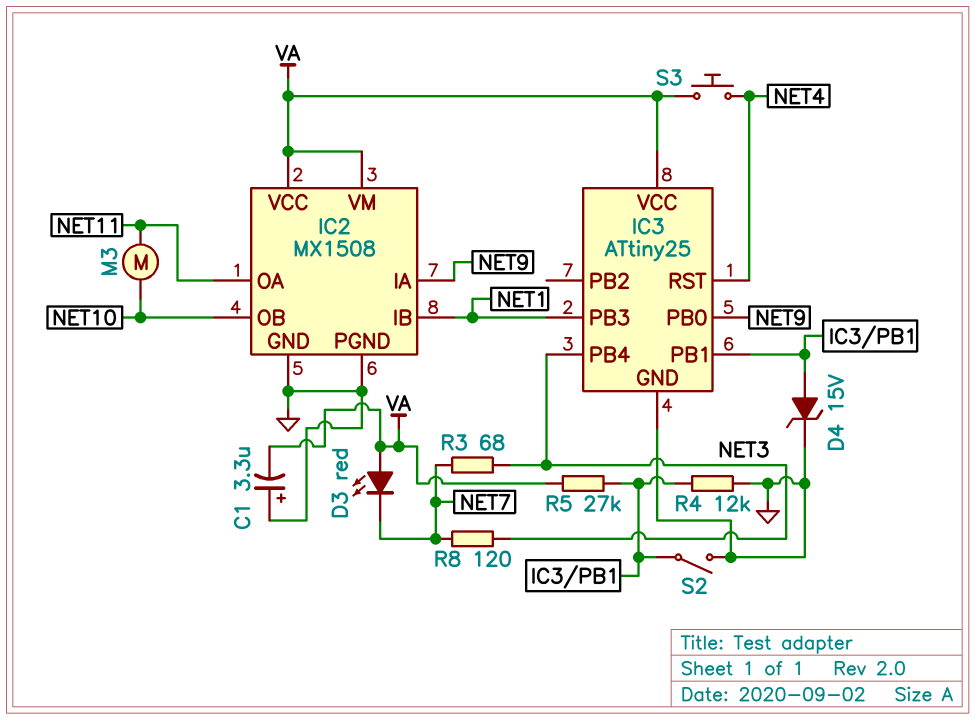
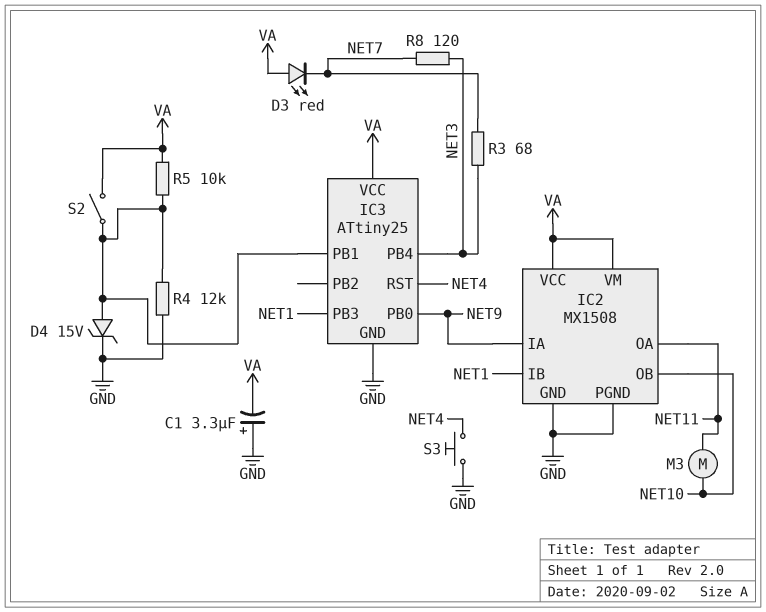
R5: 27k (IC3/PB1, VA) -> 10k (IC3/PB1, VA)
S2: switch (GND, IC3/PB1) -> switch (IC3/PB1, VA)
S3: button (NET4, VA) -> button (GND, NET4)

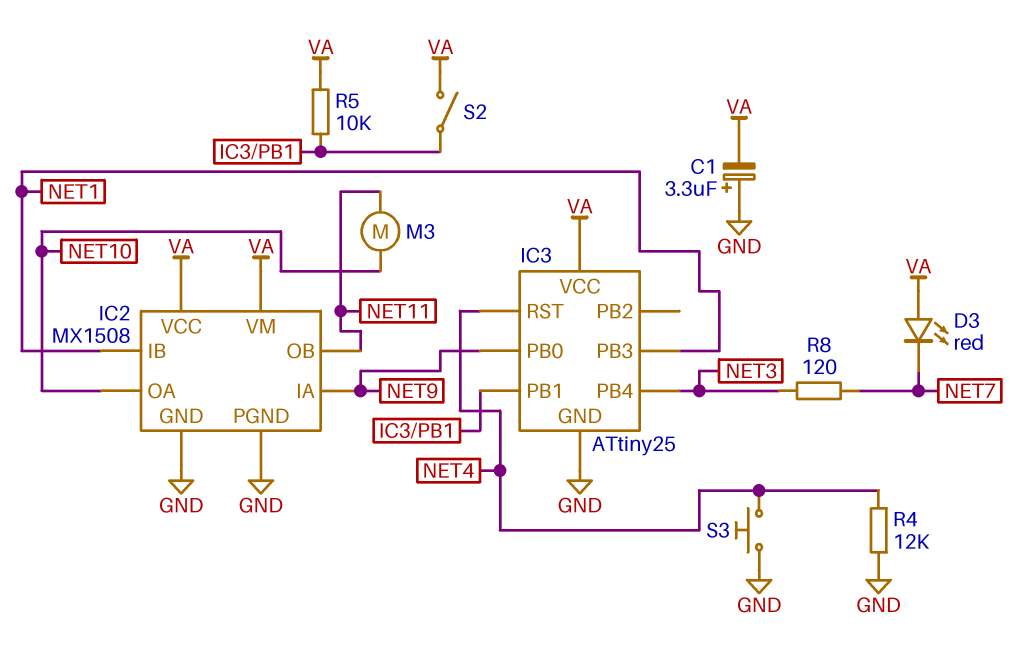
D4: zener 15V (A IC3/PB1, K GND) -> none
IC2 pin OA: NET11 -> NET10
IC2 pin OB: NET10 -> NET11
R3: 68 (NET3, NET7) -> none
R4: 12k (GND, IC3/PB1) -> 12k (GND, NET4)

